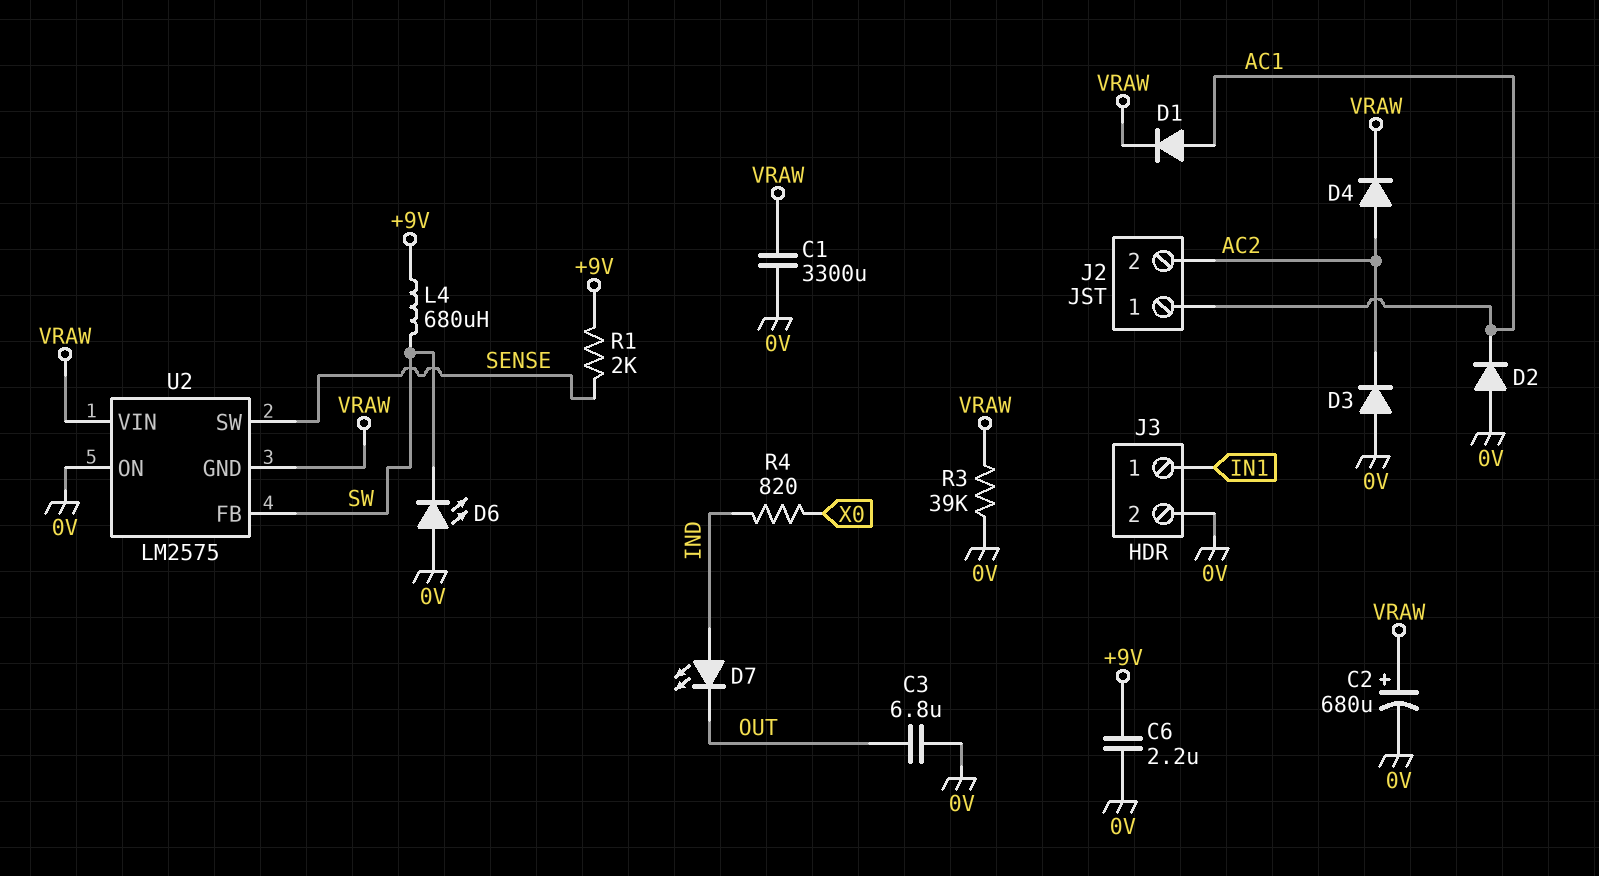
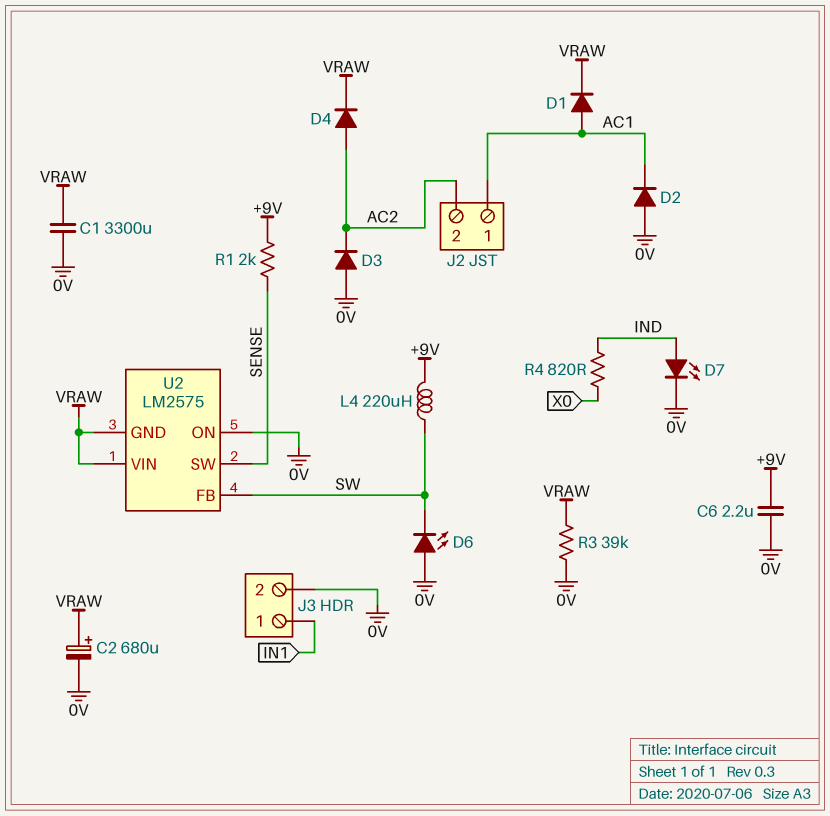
C3: 6.8uF (0V, OUT) -> none
D7: LED (A IND, K OUT) -> LED (A IND, K 0V)
L4: 680uH (+9V, SW) -> 220uH (+9V, SW)

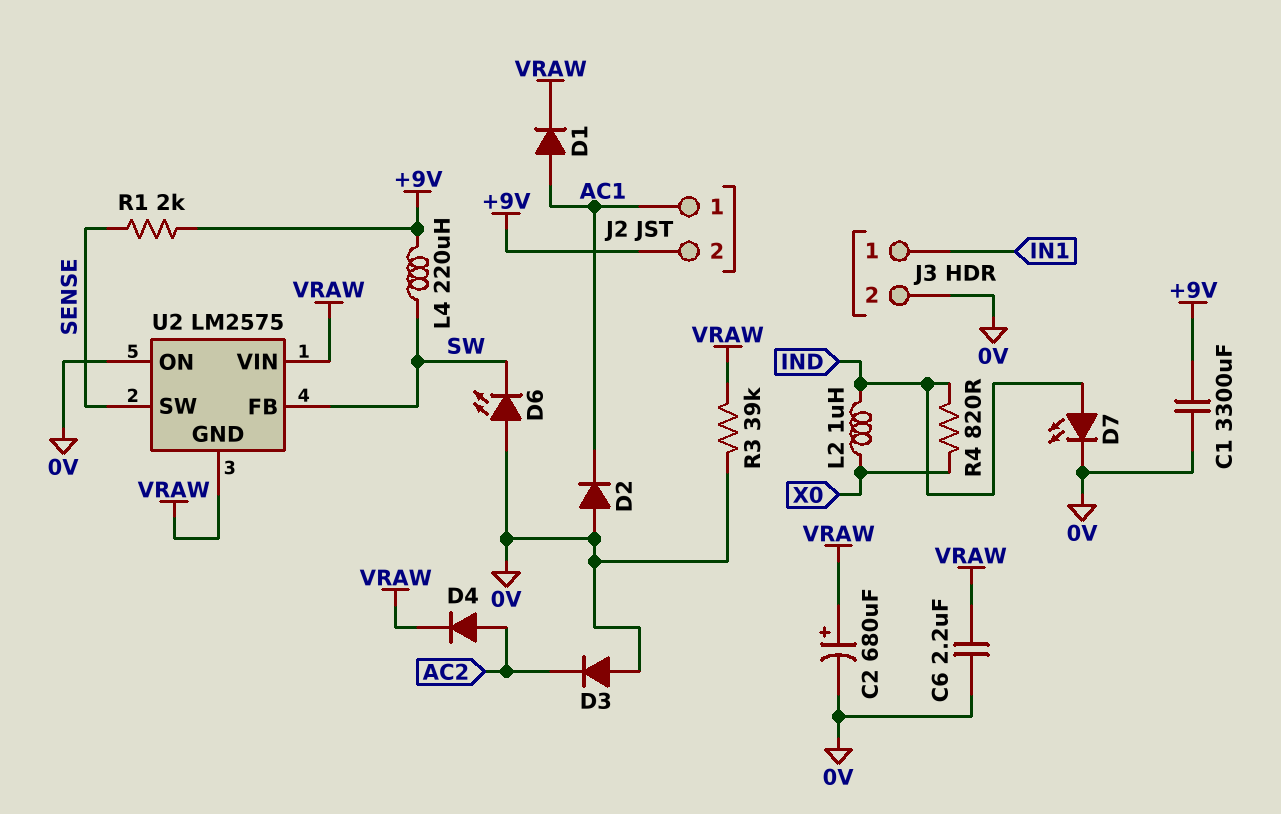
C1: 3300uF (0V, VRAW) -> 3300uF (+9V, 0V)
C6: 2.2uF (+9V, 0V) -> 2.2uF (0V, VRAW)
J2 pin 2: AC2 -> +9V
L2: none -> 1uH (IND, X0)

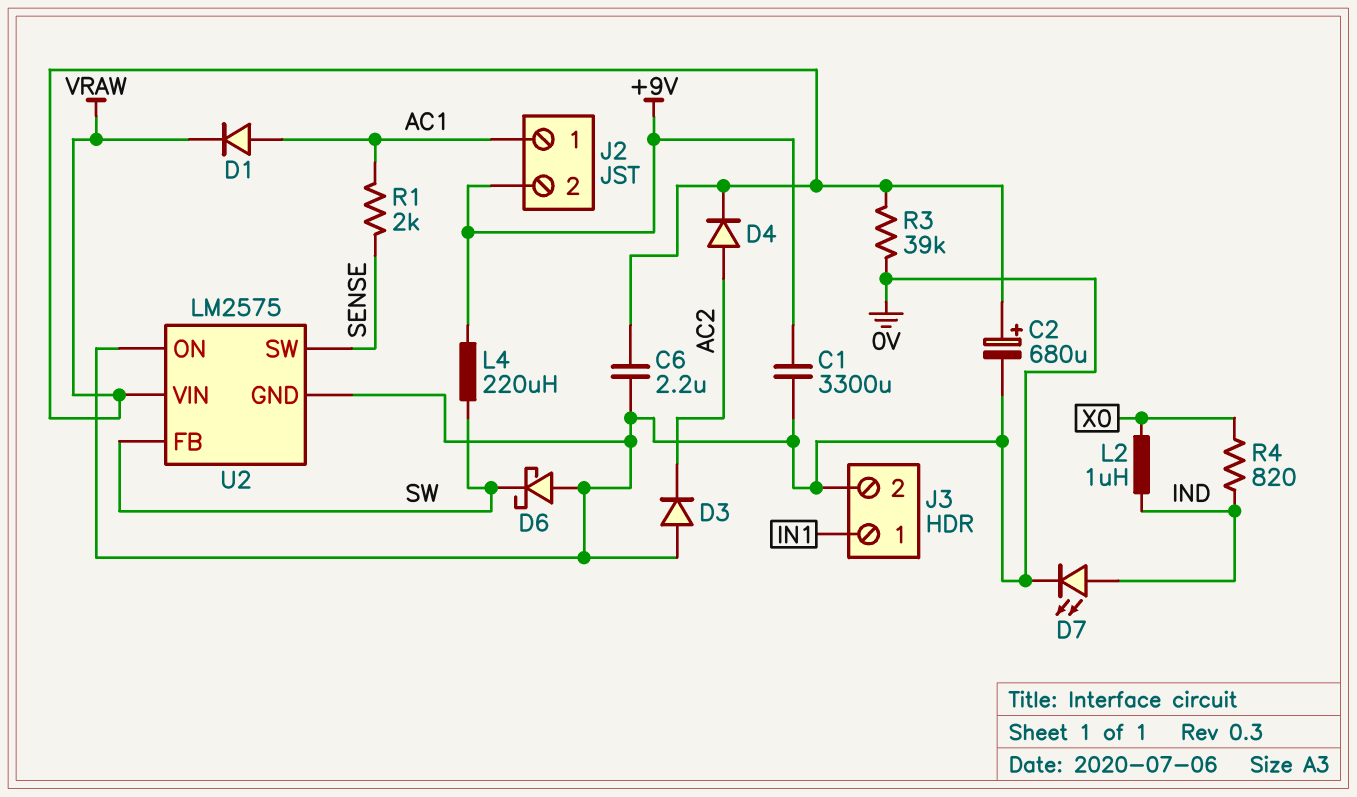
D2: diode (A 0V, K AC1) -> none
D6: LED (A 0V, K SW) -> schottky (A 0V, K SW)
R1: 2k (+9V, SENSE) -> 2k (AC1, SENSE)
U2 pin GND: VRAW -> 0V

